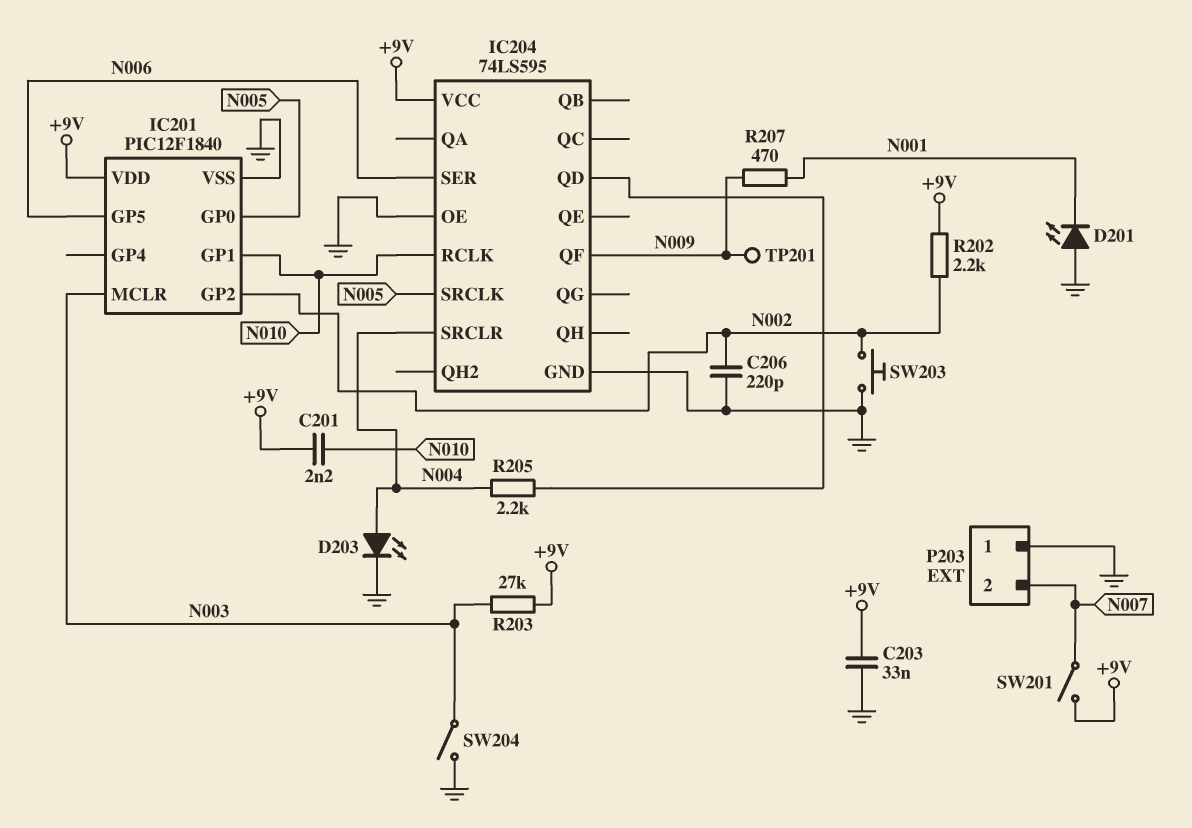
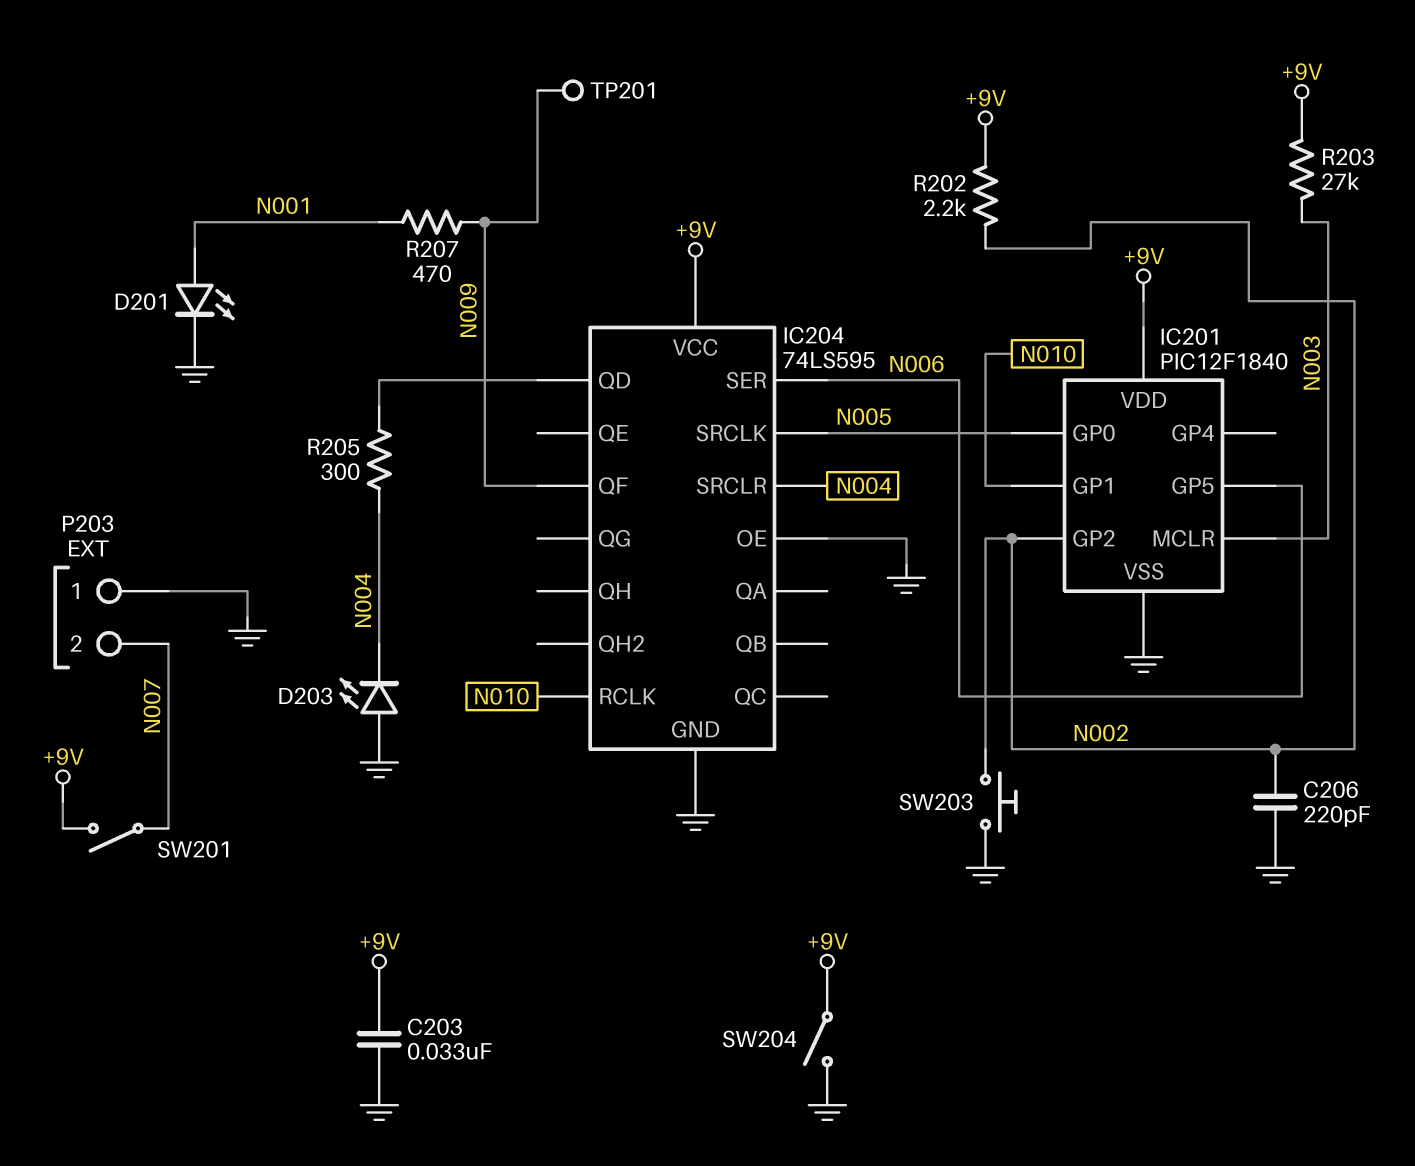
C201: 2.2nF (+9V, N010) -> none
D201: LED (A GND, K N001) -> LED (A N001, K GND)
D203: LED (A N004, K GND) -> LED (A GND, K N004)
R205: 2.2k (IC204/QD, N004) -> 300 (IC204/QD, N004)
SW204: switch (GND, N003) -> switch (+9V, GND)

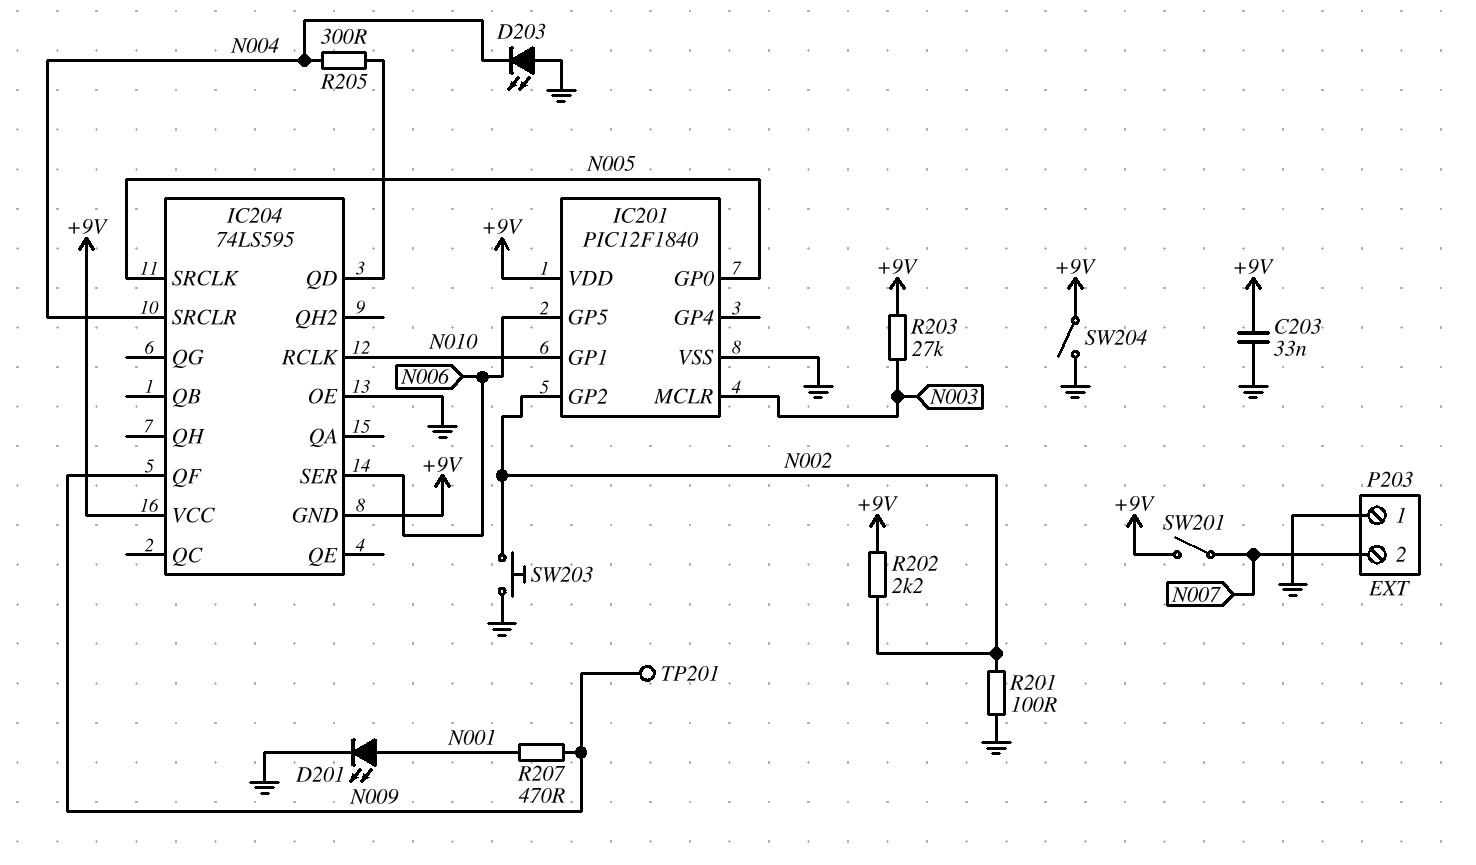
C206: 220pF (GND, N002) -> none
IC204 pin GND: GND -> +9V
R201: none -> 100 (GND, N002)

